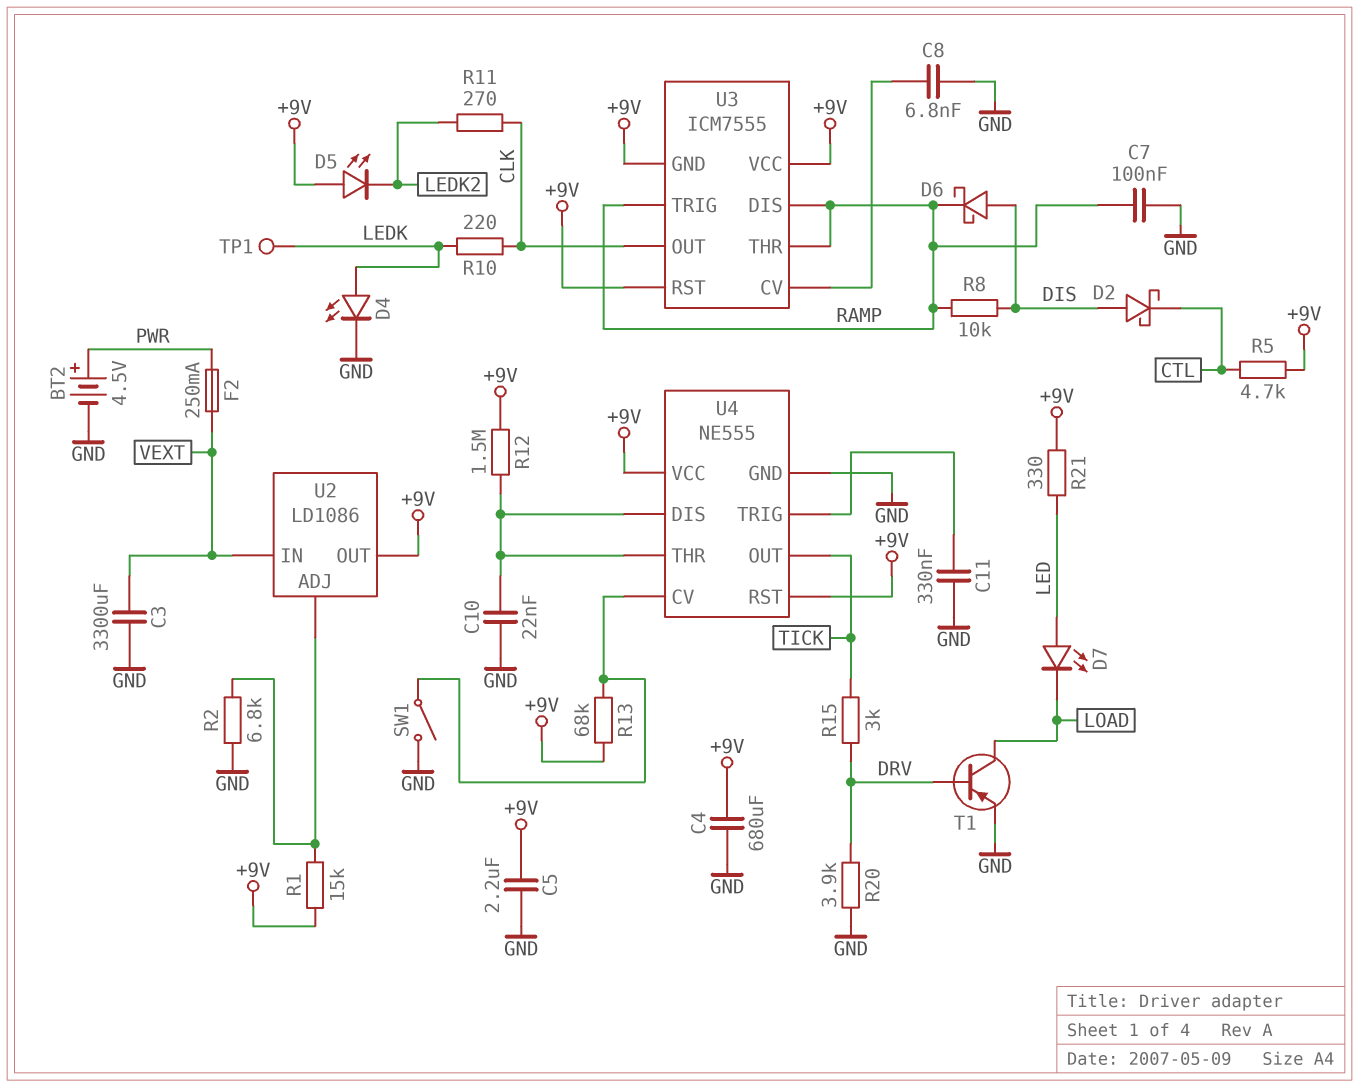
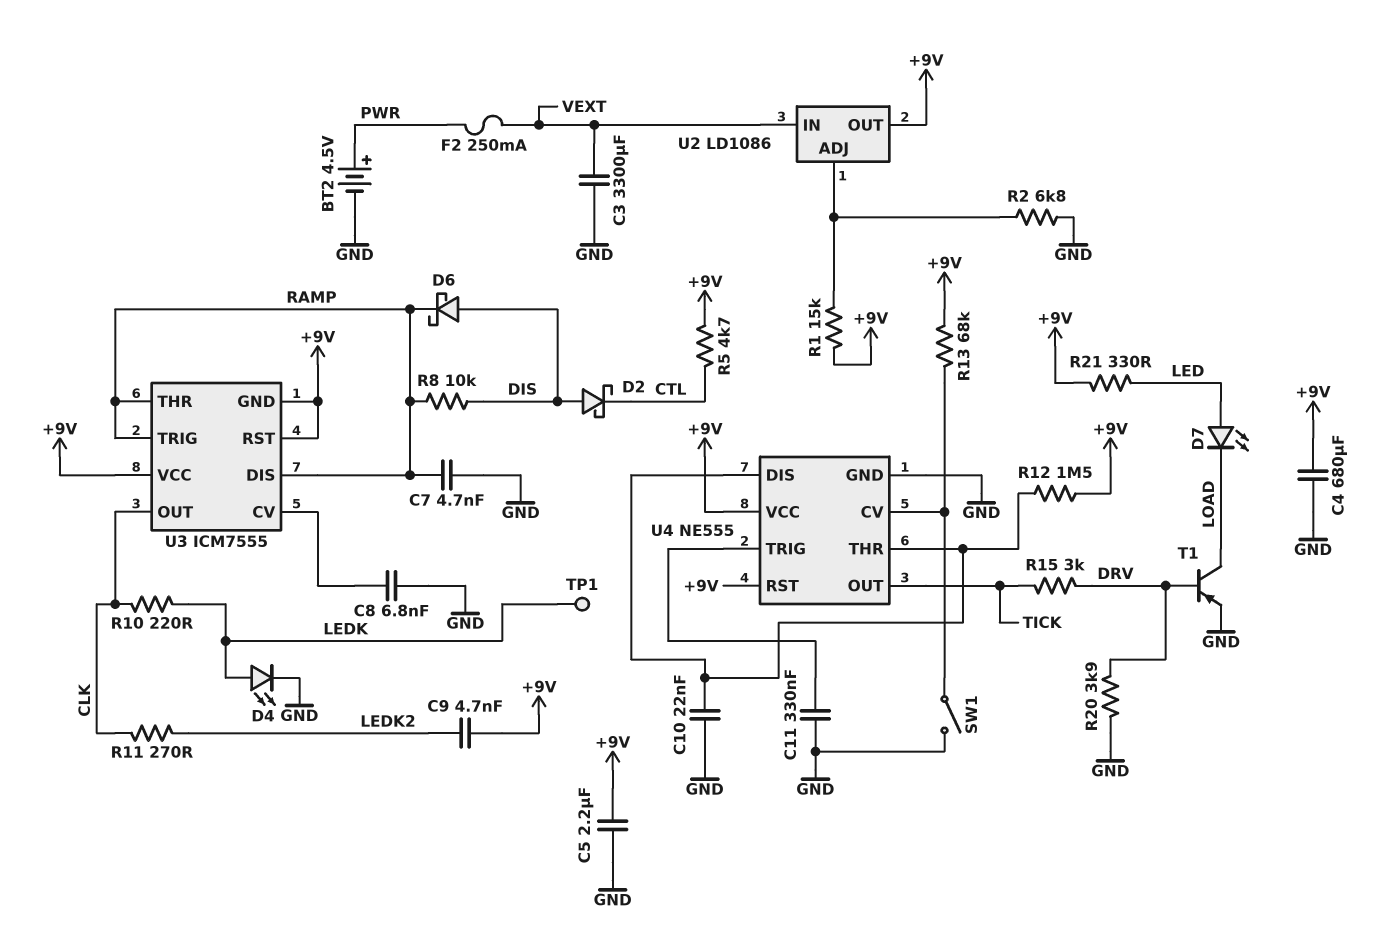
C7: 100nF (GND, RAMP) -> 4.7nF (GND, RAMP)
C9: none -> 4.7nF (+9V, LEDK2)
D5: LED (A +9V, K LEDK2) -> none

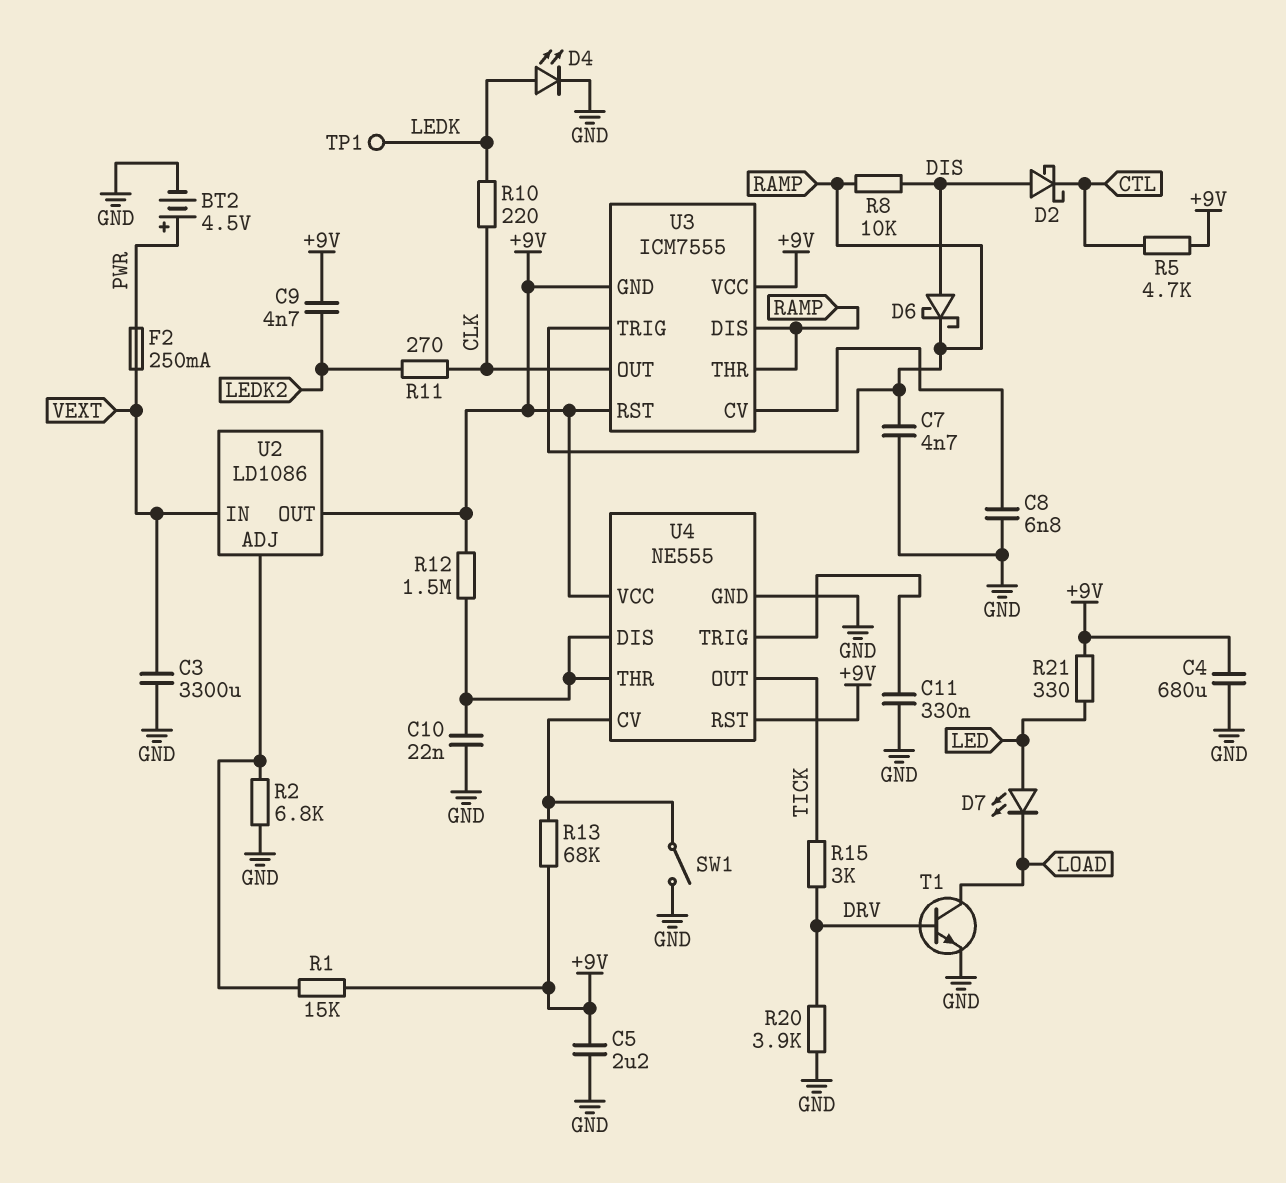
T1: PNP (B DRV, C LOAD, E GND) -> NPN (B DRV, C LOAD, E GND)

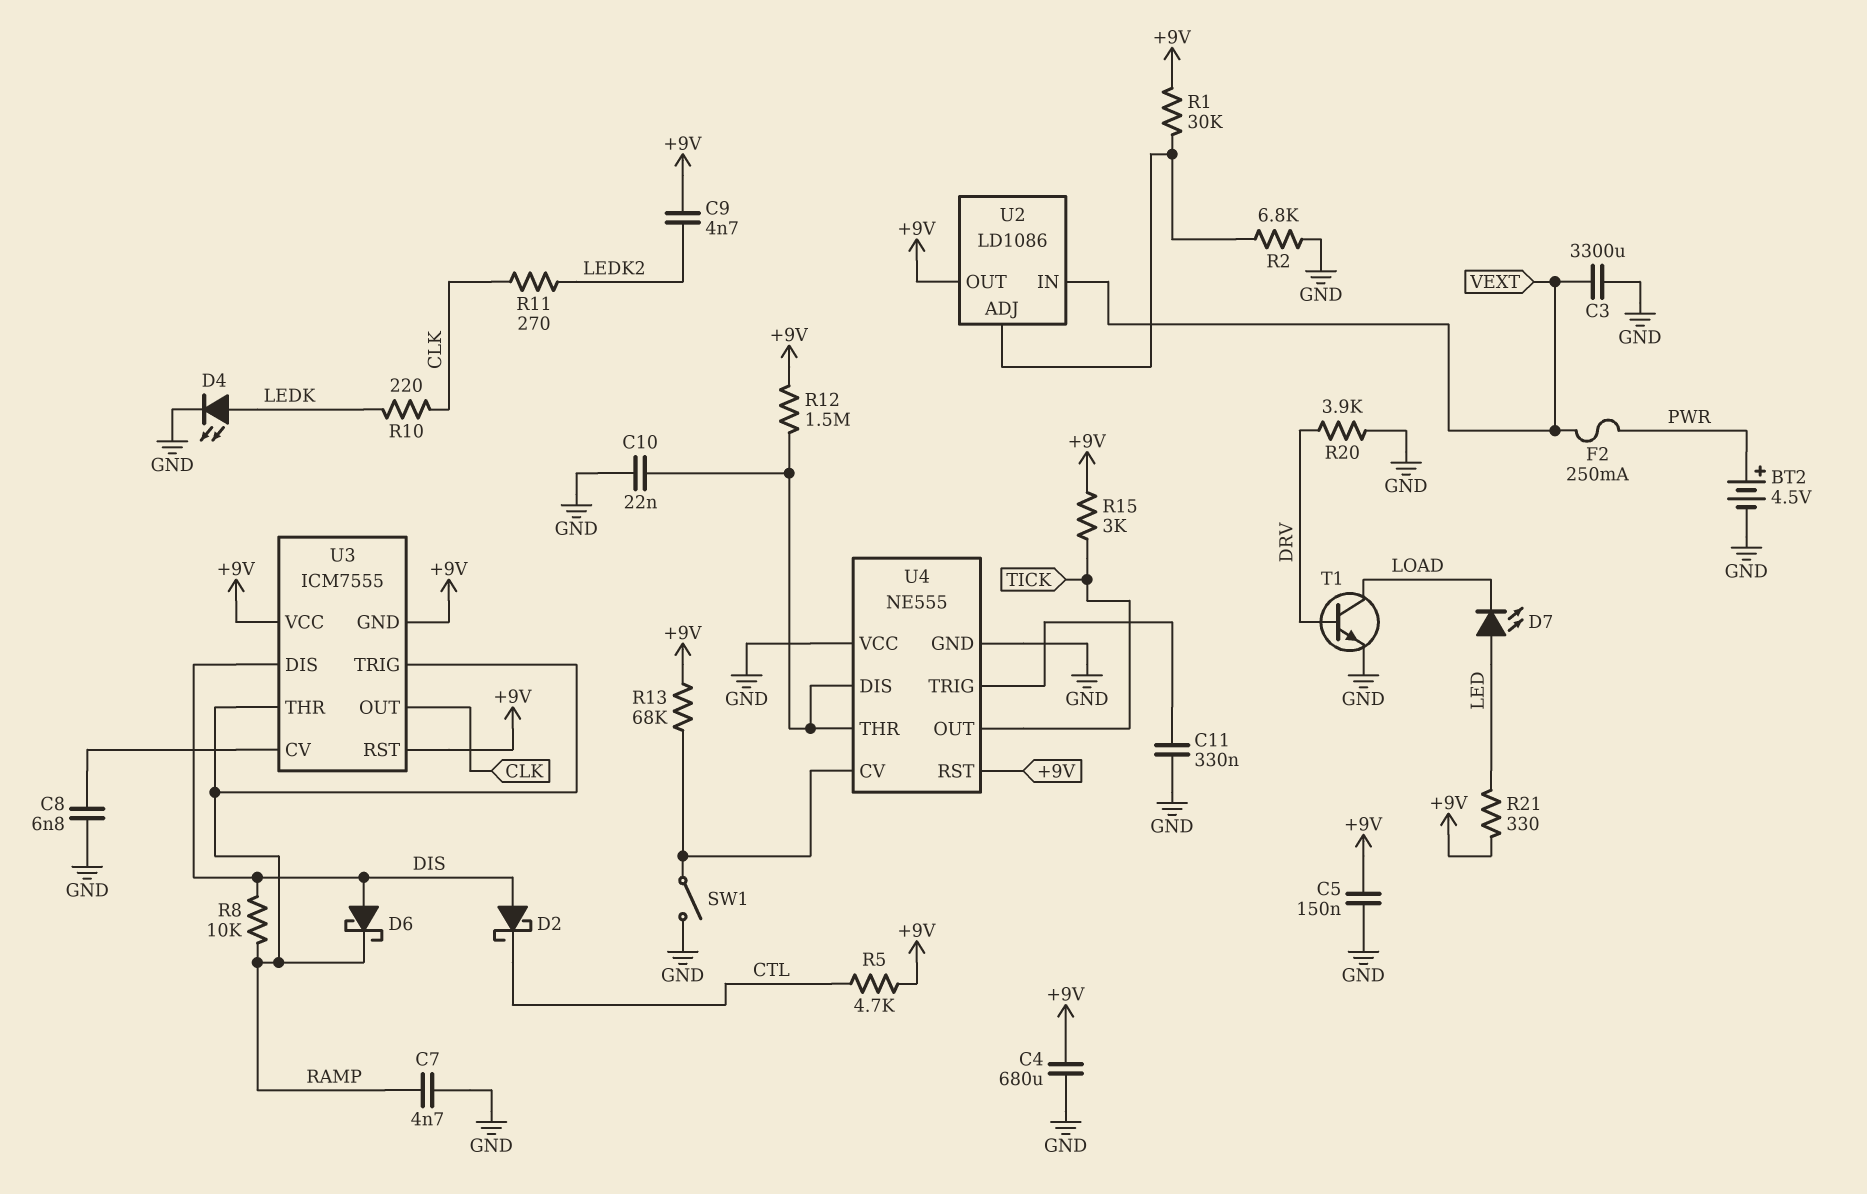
C5: 2.2uF (+9V, GND) -> 150nF (+9V, GND)
R1: 15k (+9V, U2/ADJ) -> 30k (+9V, U2/ADJ)
R15: 3k (DRV, TICK) -> 3k (+9V, TICK)
TP1: test point (LEDK) -> none
U3 pin DIS: RAMP -> DIS
U4 pin VCC: +9V -> GND

